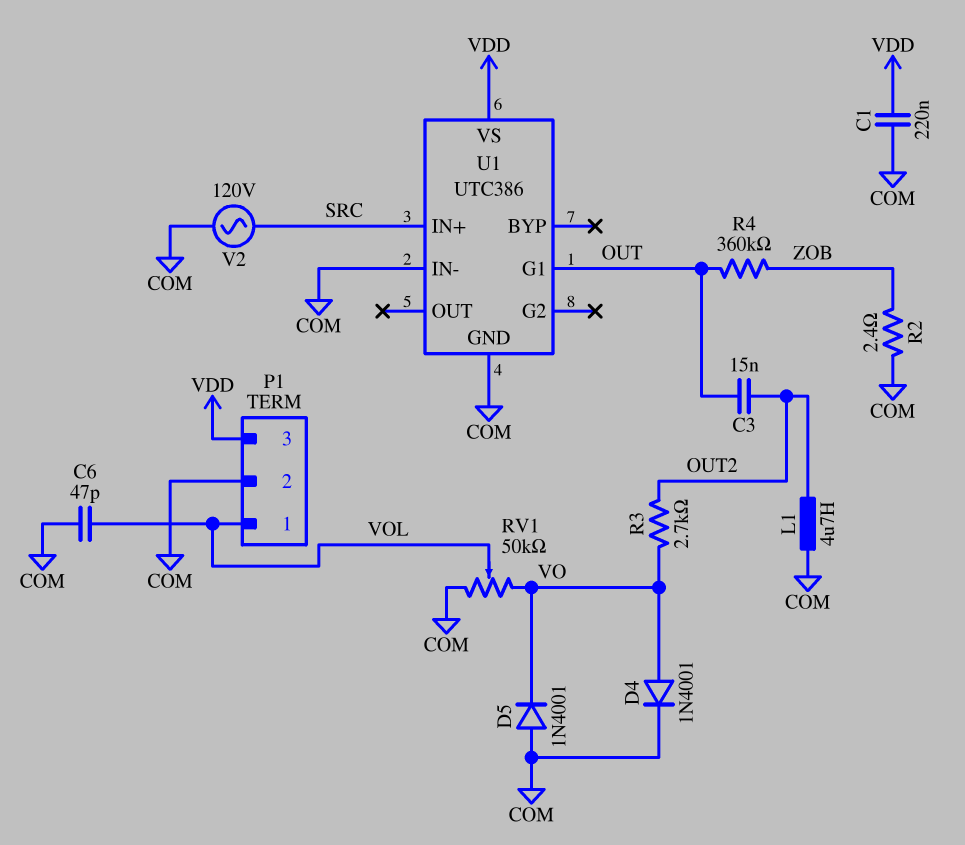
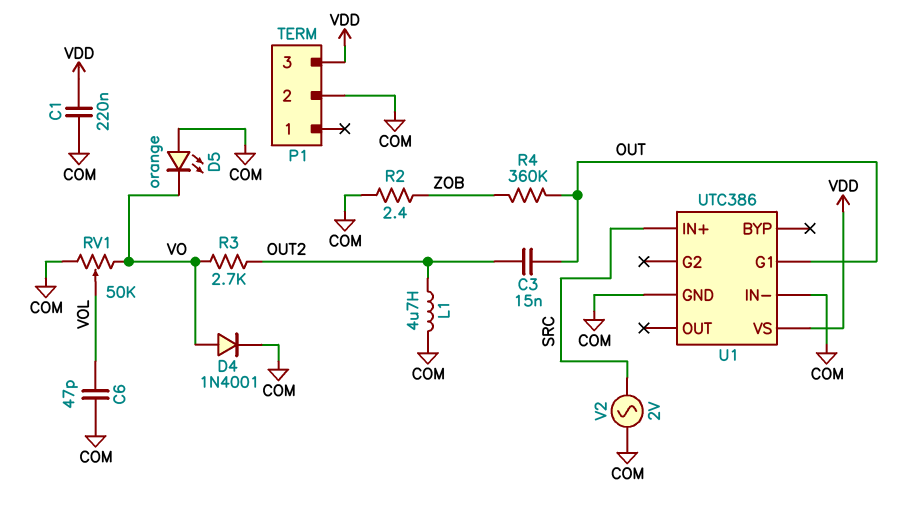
D5: diode 1N4001 (A COM, K VO) -> LED orange (A COM, K VO)
P1 pin 1: VOL -> none
V2: AC 120V (COM, SRC) -> AC 2V (COM, SRC)

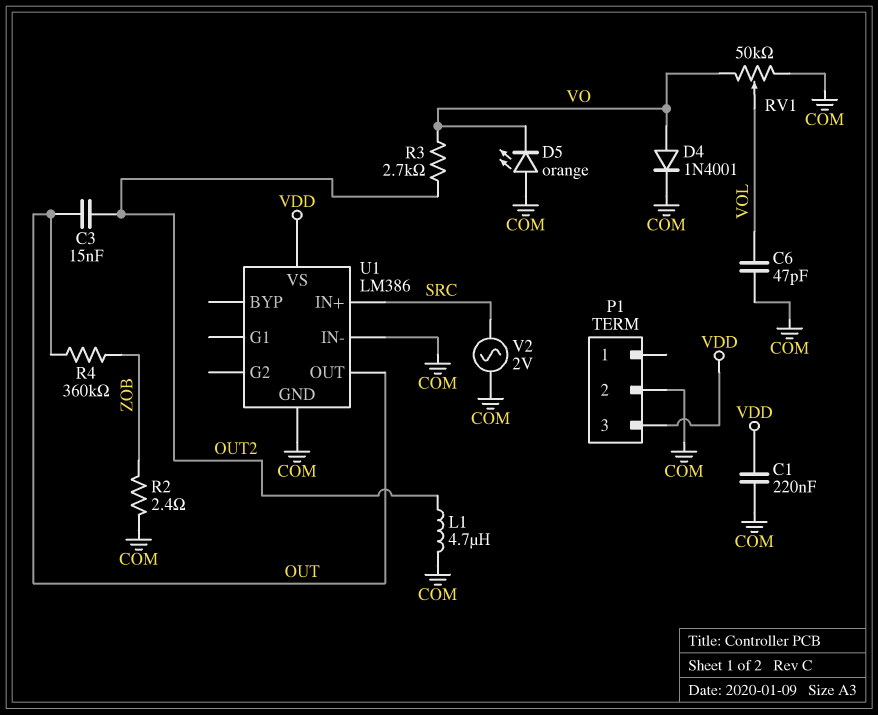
U1: UTC386 -> LM386
U1 pin G1: OUT -> none
U1 pin OUT: none -> OUT

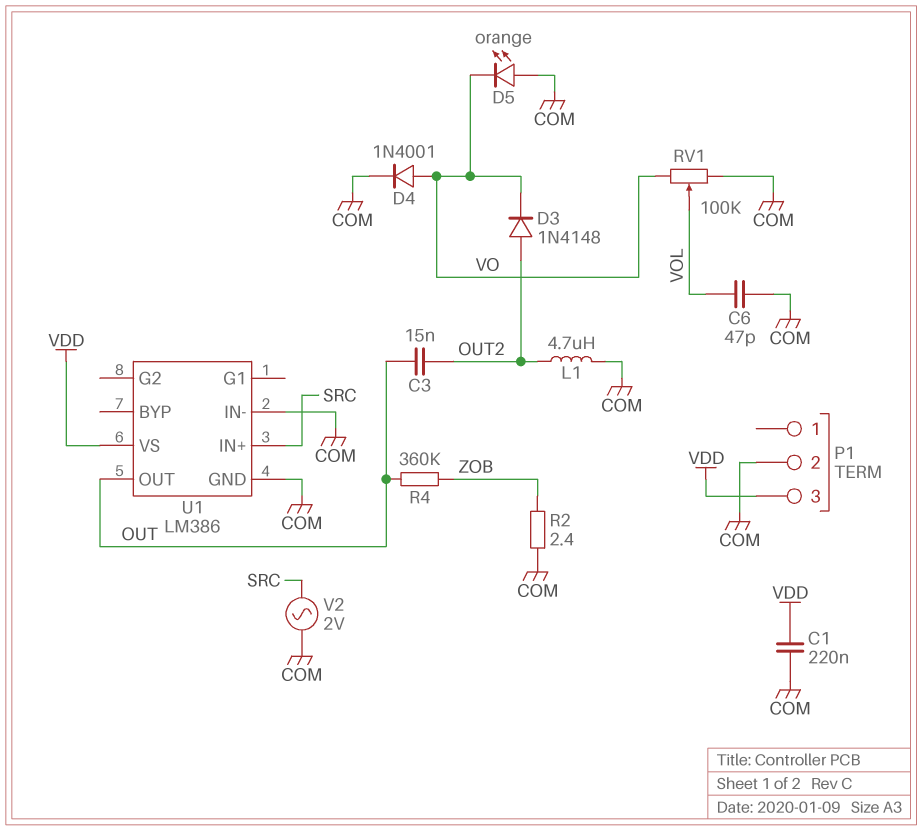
D3: none -> diode 1N4148 (A OUT2, K VO)
R3: 2.7k (OUT2, VO) -> none
RV1: 50k (COM, VO, wiper VOL) -> 100k (COM, VO, wiper VOL)

